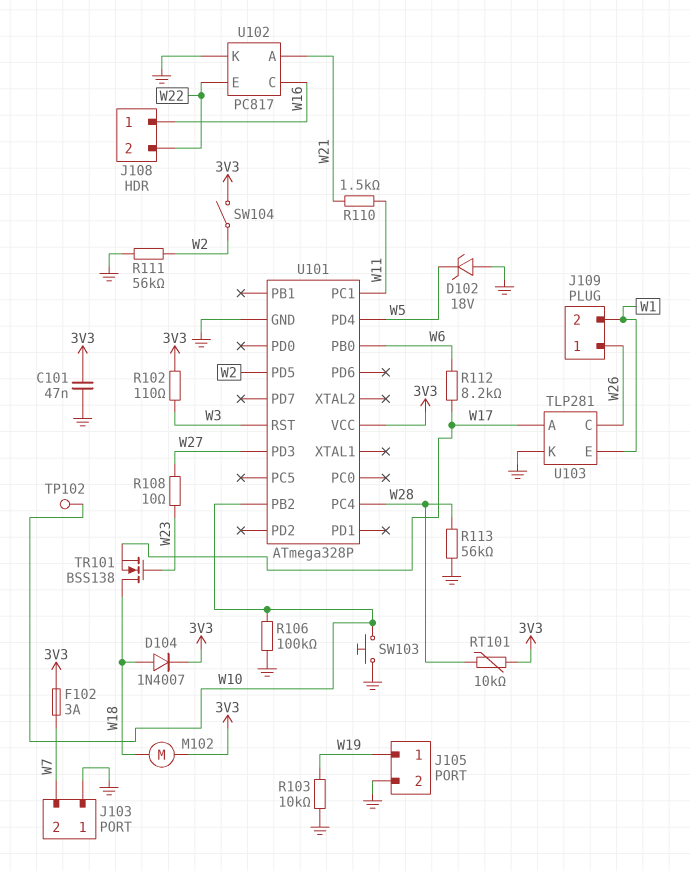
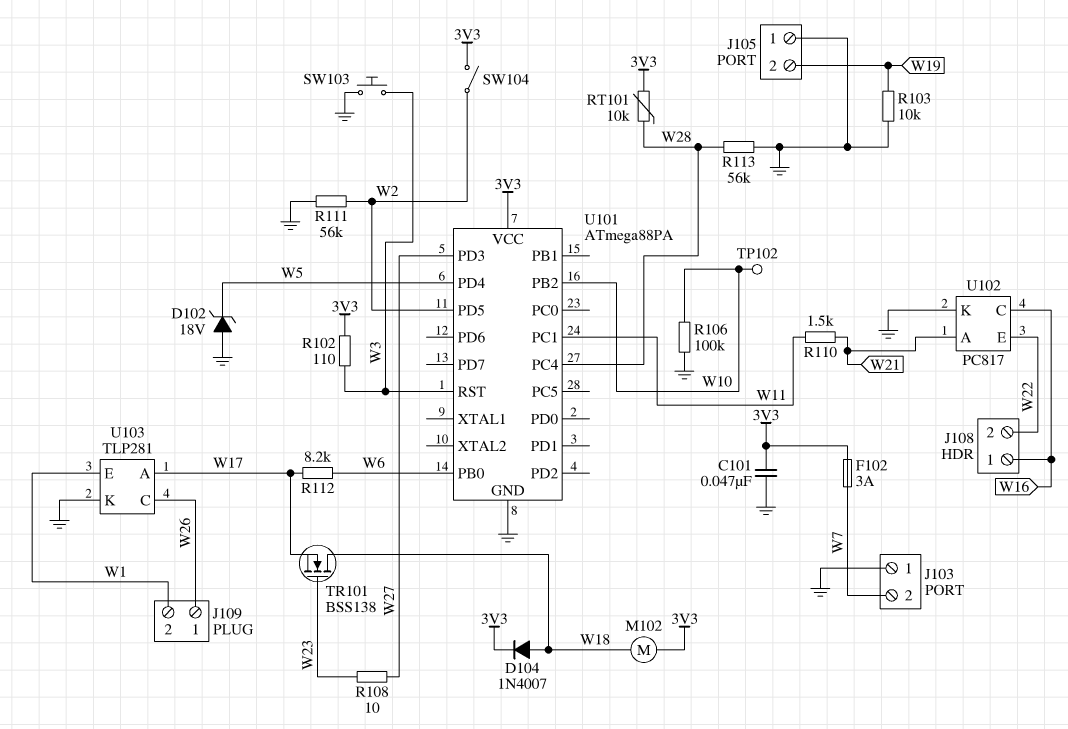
J105 pin 1: W19 -> GND
J105 pin 2: GND -> W19
SW103: button (GND, W10) -> button (GND, W3)
U101: ATmega328P -> ATmega88PA

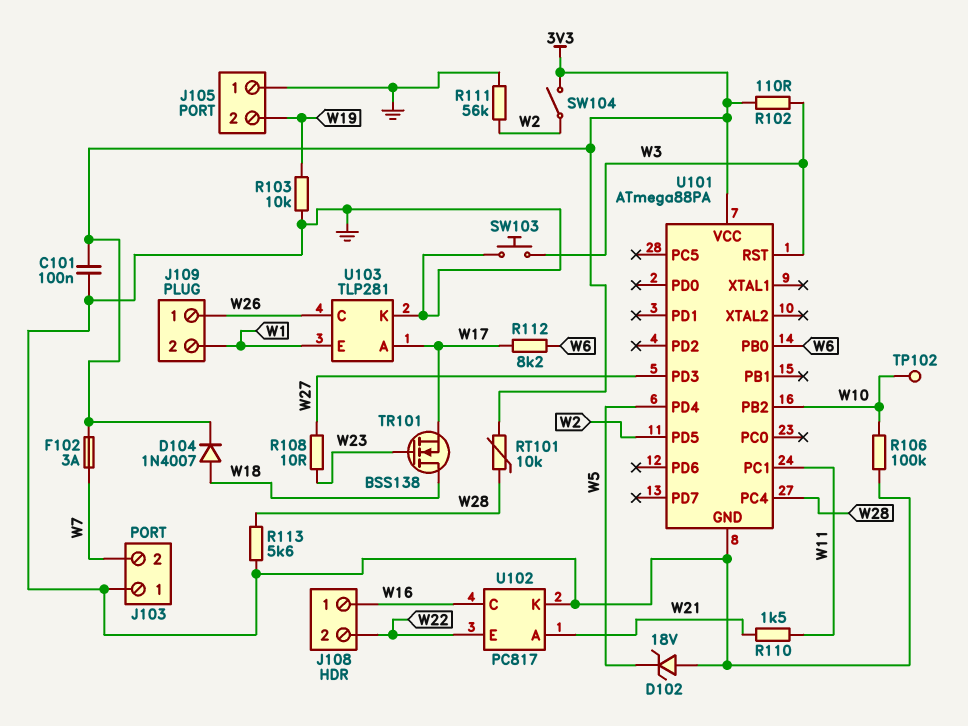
C101: 47nF (3V3, GND) -> 100nF (3V3, GND)
M102: motor (3V3, W18) -> none
R113: 56k (GND, W28) -> 5.6k (GND, W28)

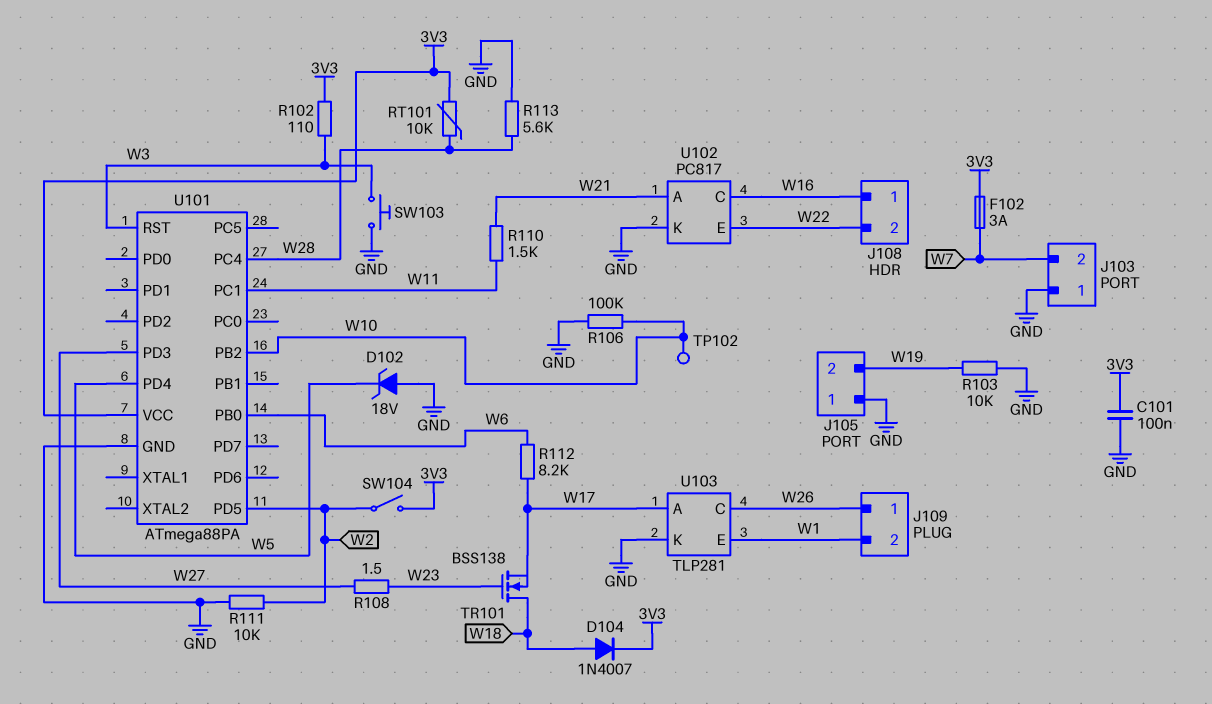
R108: 10 (W23, W27) -> 1.5 (W23, W27)
R111: 56k (GND, W2) -> 10k (GND, W2)

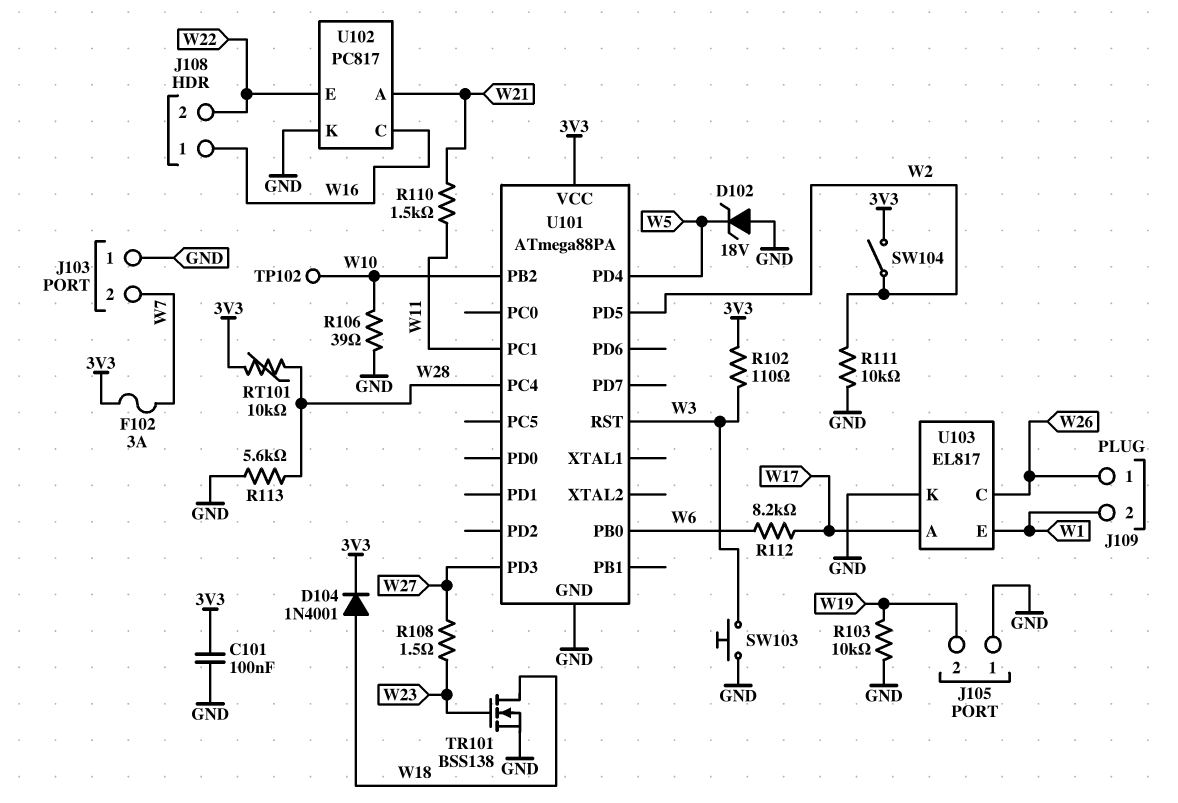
D104: diode 1N4007 (A W18, K 3V3) -> diode 1N4001 (A W18, K 3V3)
R106: 100k (GND, W10) -> 39 (GND, W10)
TR101: NMOS BSS138 (G W23, D W18, S W17) -> NMOS BSS138 (G W23, D W18, S GND)
U103: TLP281 -> EL817

